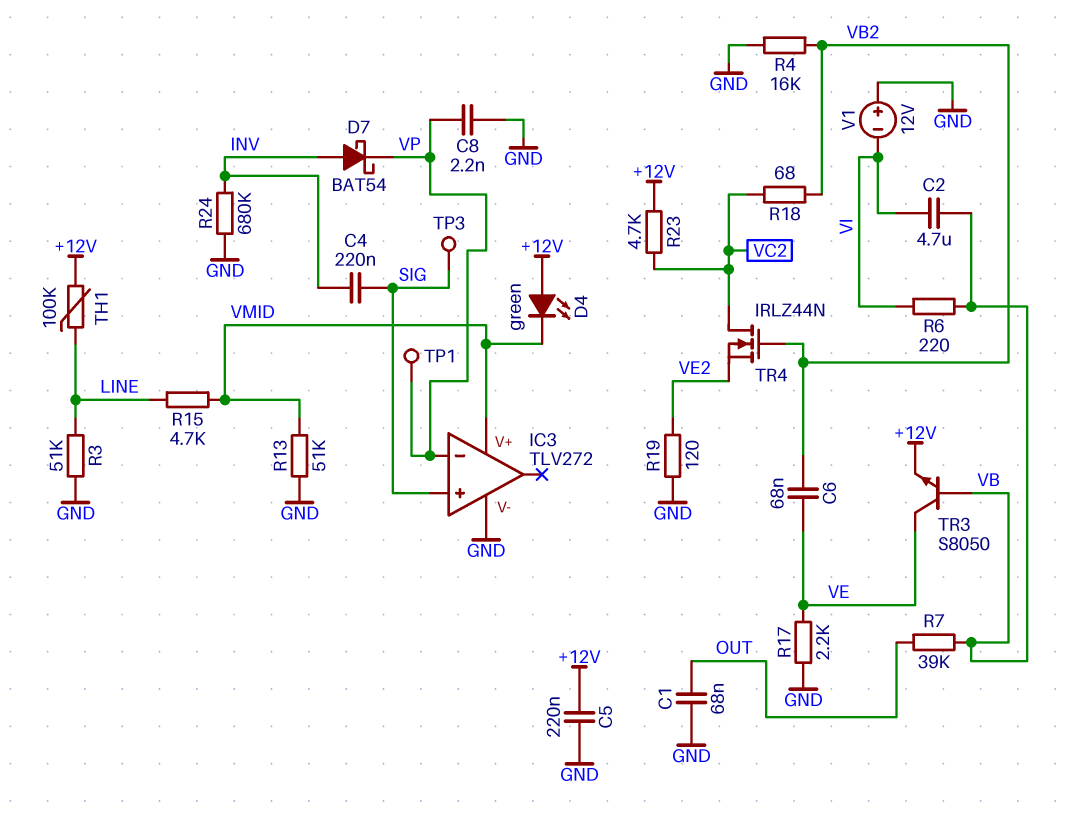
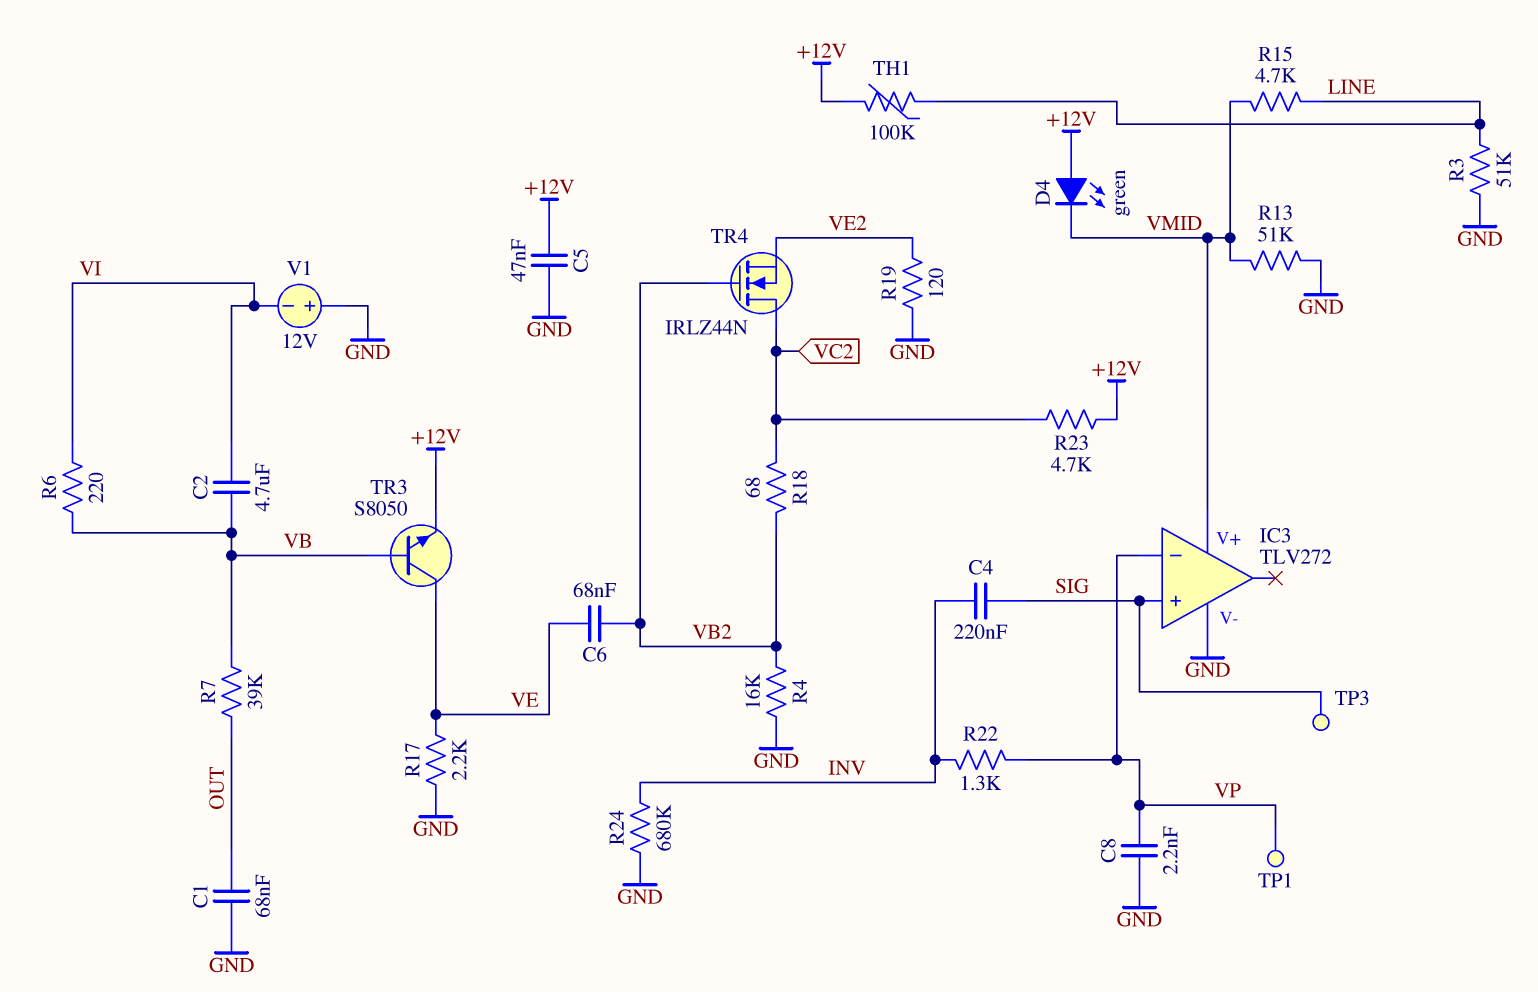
C5: 220nF (+12V, GND) -> 47nF (+12V, GND)
D7: schottky BAT54 (A INV, K VP) -> none
R22: none -> 1.3k (INV, VP)

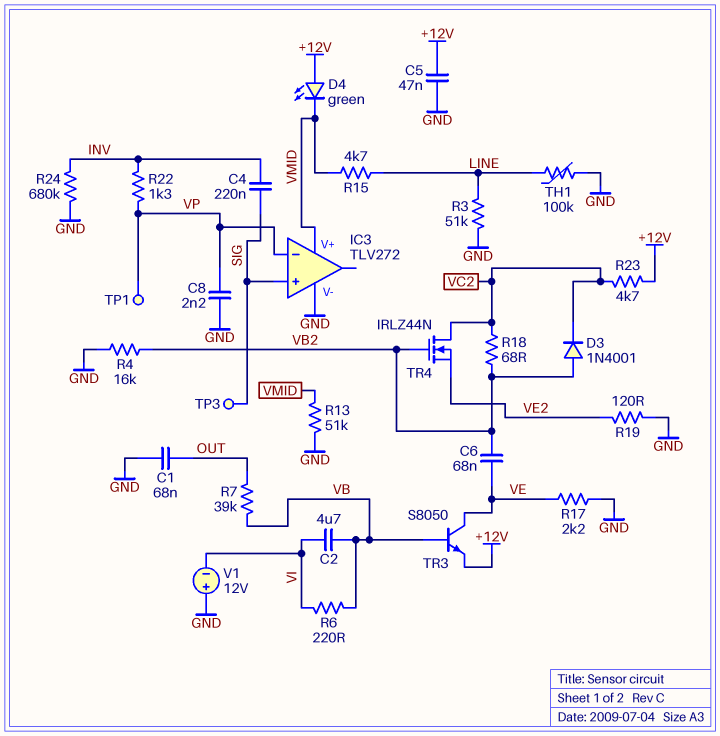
D3: none -> diode 1N4001 (A VB2, K VC2)
TH1: 100k (+12V, LINE) -> 100k (GND, LINE)

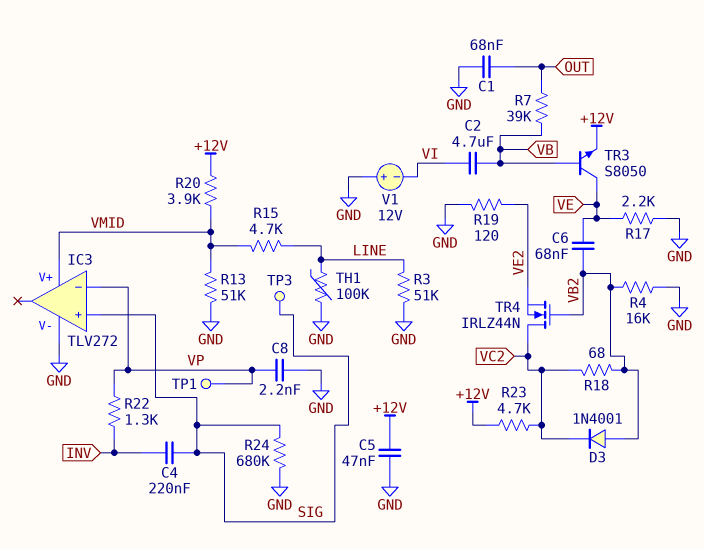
D4: LED green (A +12V, K VMID) -> none
R6: 220 (VB, VI) -> none
R20: none -> 3.9k (+12V, VMID)
R24: 680k (GND, INV) -> 680k (GND, SIG)

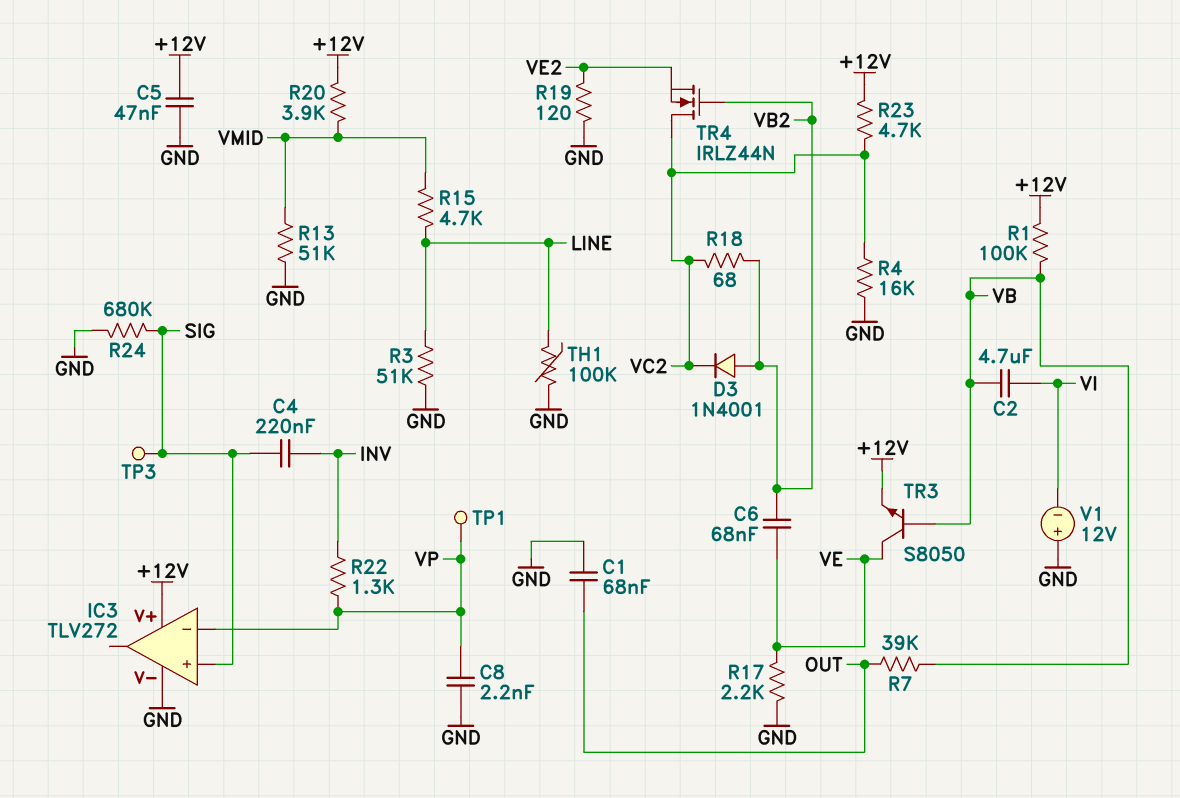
IC3 pin V+: VMID -> +12V
R1: none -> 100k (+12V, VB)
R4: 16k (GND, VB2) -> 16k (GND, VC2)

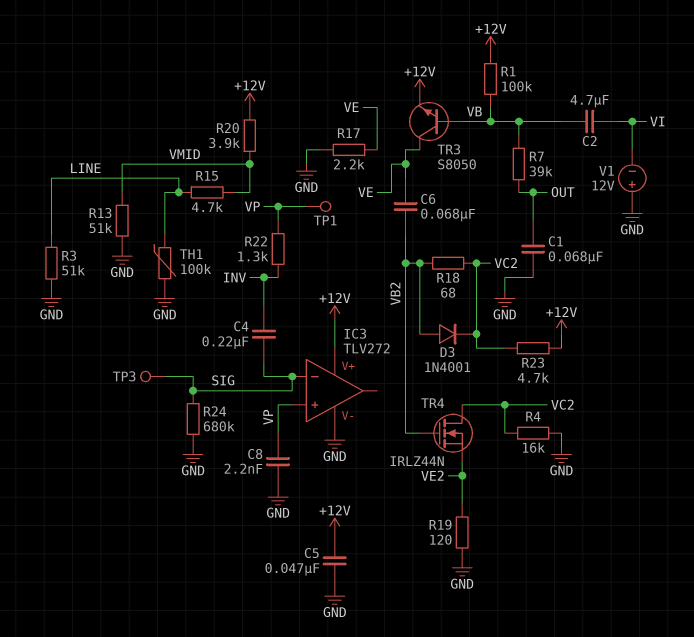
IC3 pin in+: SIG -> VP
IC3 pin in-: VP -> SIG

